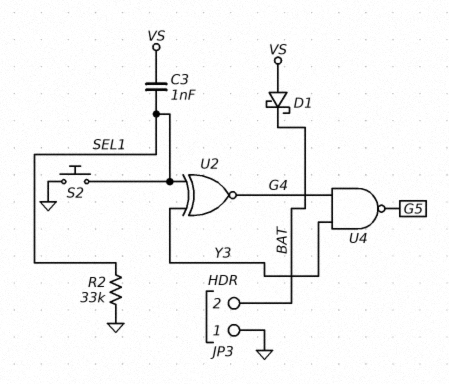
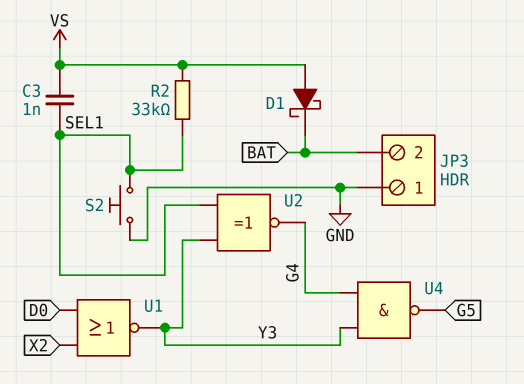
R2: 33k (GND, SEL1) -> 33k (SEL1, VS)
U1: none -> NOR (in D0, in X2, out Y3)

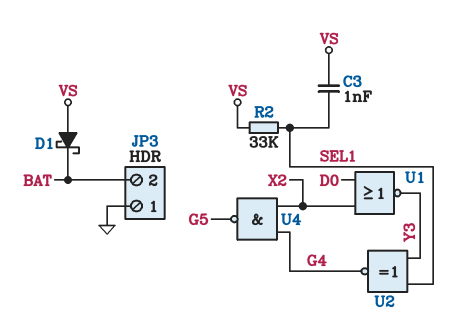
S2: button (GND, SEL1) -> none
U4: NAND (in G4, in Y3, out G5) -> NAND (in G4, in X2, out G5)

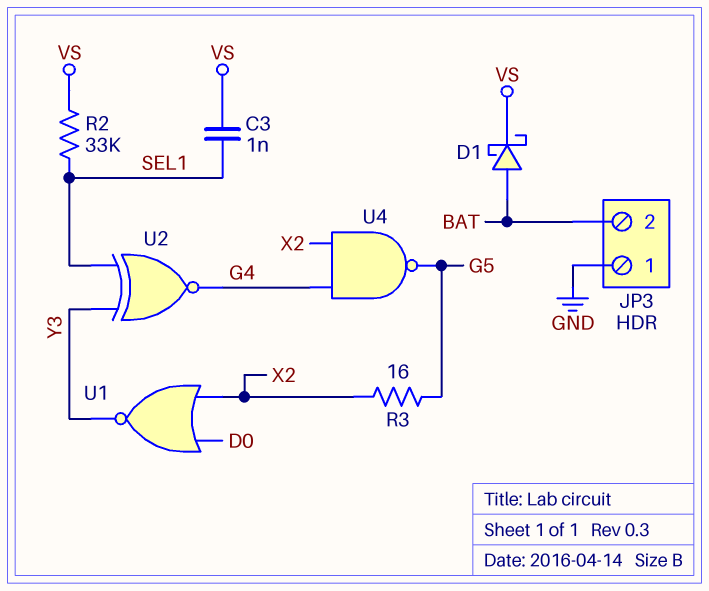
D1: schottky (A VS, K BAT) -> schottky (A BAT, K VS)
R3: none -> 16 (G5, X2)

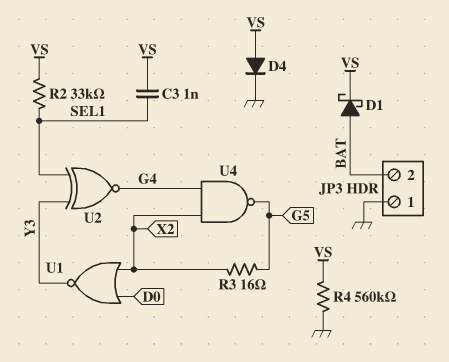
D4: none -> diode (A VS, K GND)
R4: none -> 560k (GND, VS)

